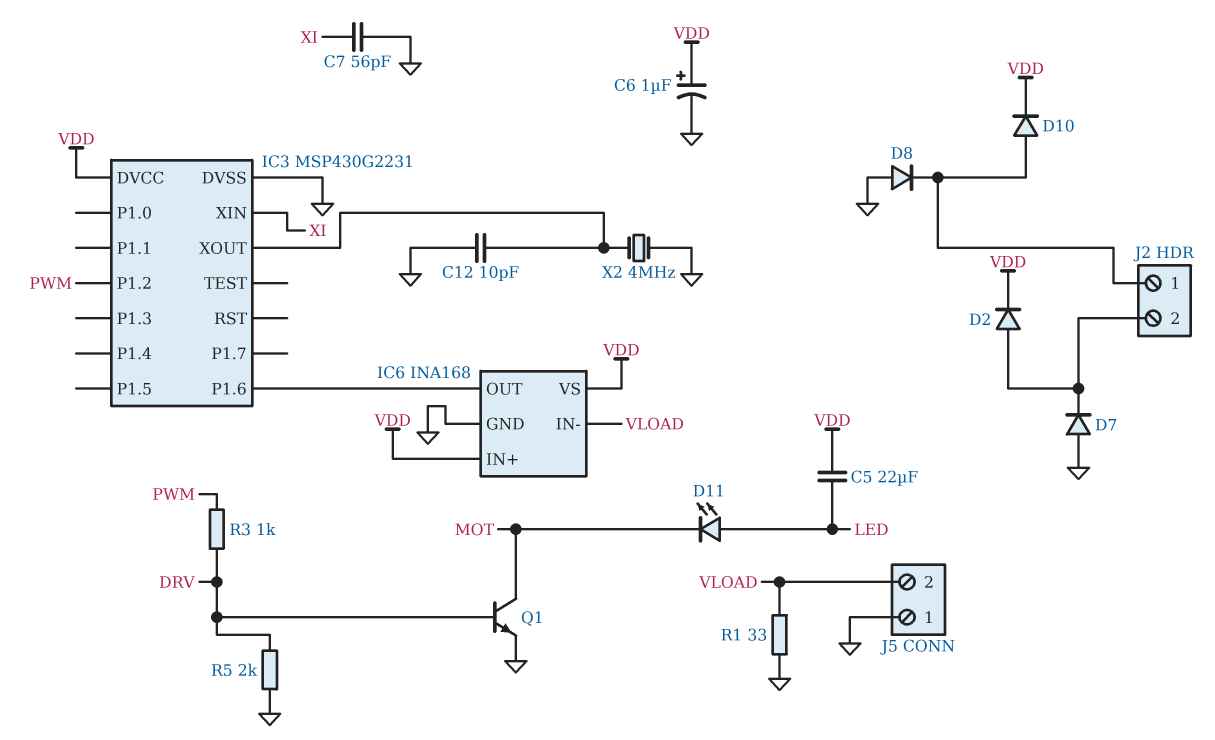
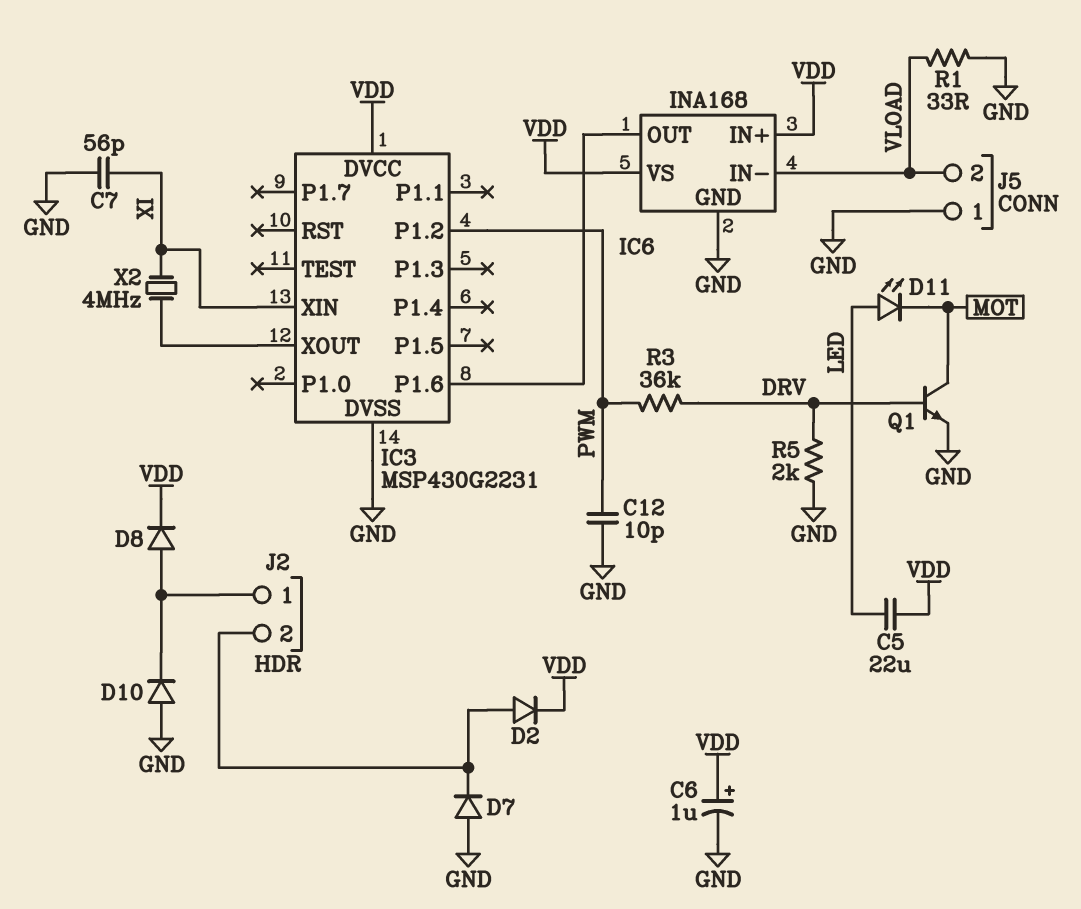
C12: 10pF (GND, IC3/XOUT) -> 10pF (GND, PWM)
D8: diode (A GND, K J2/1) -> diode (A J2/1, K VDD)
D10: diode (A J2/1, K VDD) -> diode (A GND, K J2/1)
R3: 1k (DRV, PWM) -> 36k (DRV, PWM)
X2: 4MHz (GND, IC3/XOUT) -> 4MHz (IC3/XOUT, XI)

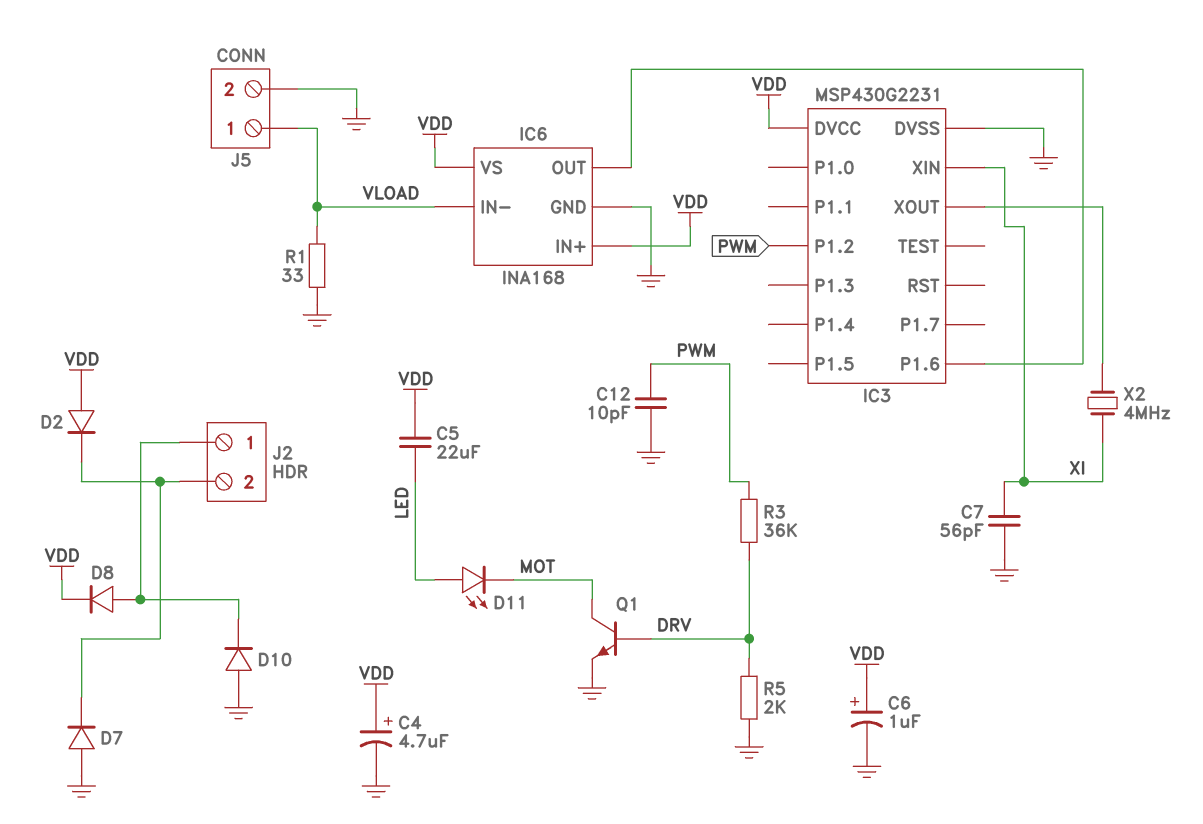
C4: none -> 4.7uF (plus VDD, minus GND)
D2: diode (A J2/2, K VDD) -> diode (A VDD, K J2/2)
J5 pin 1: GND -> VLOAD
J5 pin 2: VLOAD -> GND

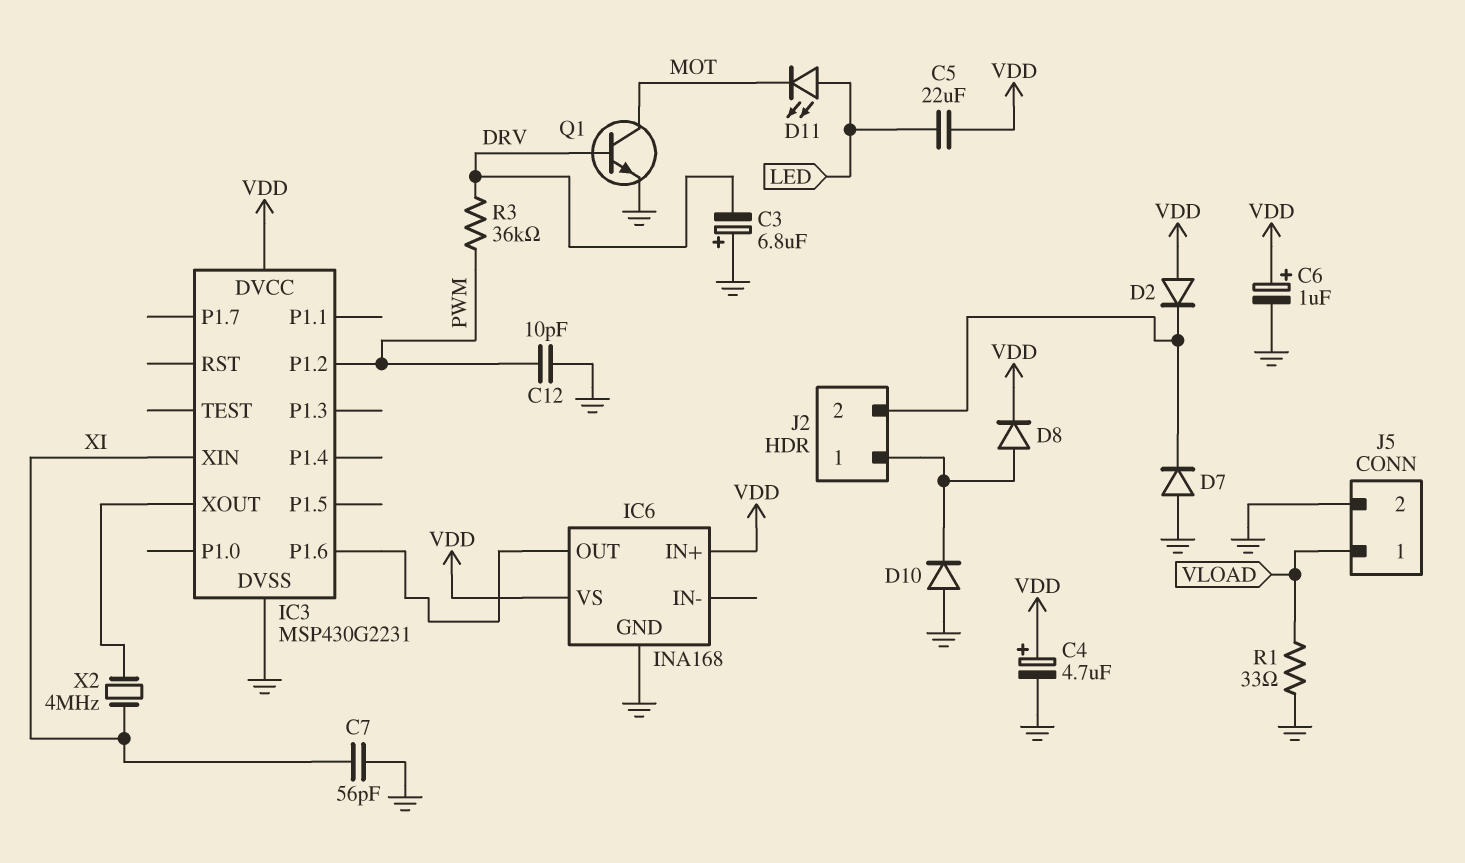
C3: none -> 6.8uF (plus GND, minus DRV)
IC6 pin IN-: VLOAD -> none
R5: 2k (DRV, GND) -> none

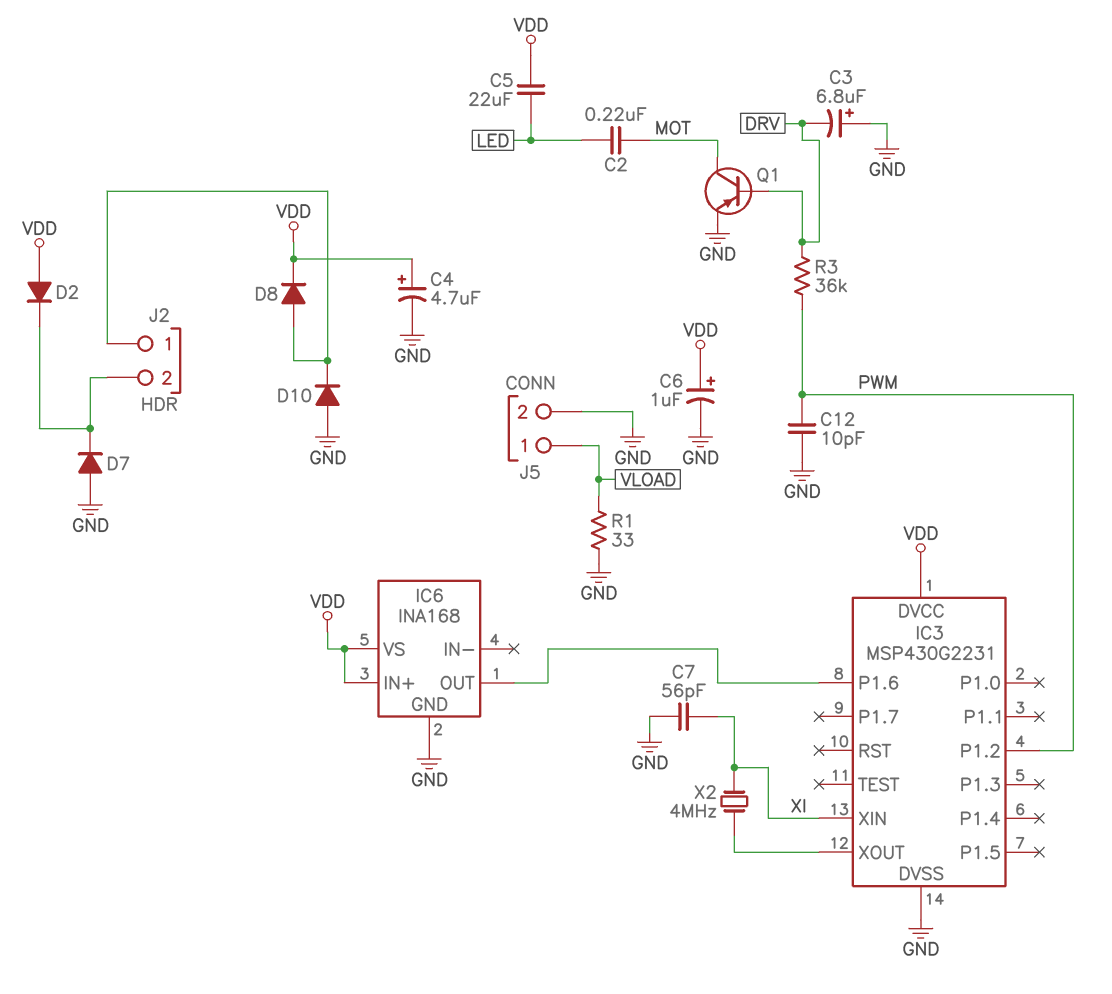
C2: none -> 220nF (LED, MOT)
D11: LED (A LED, K MOT) -> none
Q1: NPN (B DRV, C MOT, E GND) -> PNP (B DRV, C MOT, E GND)

